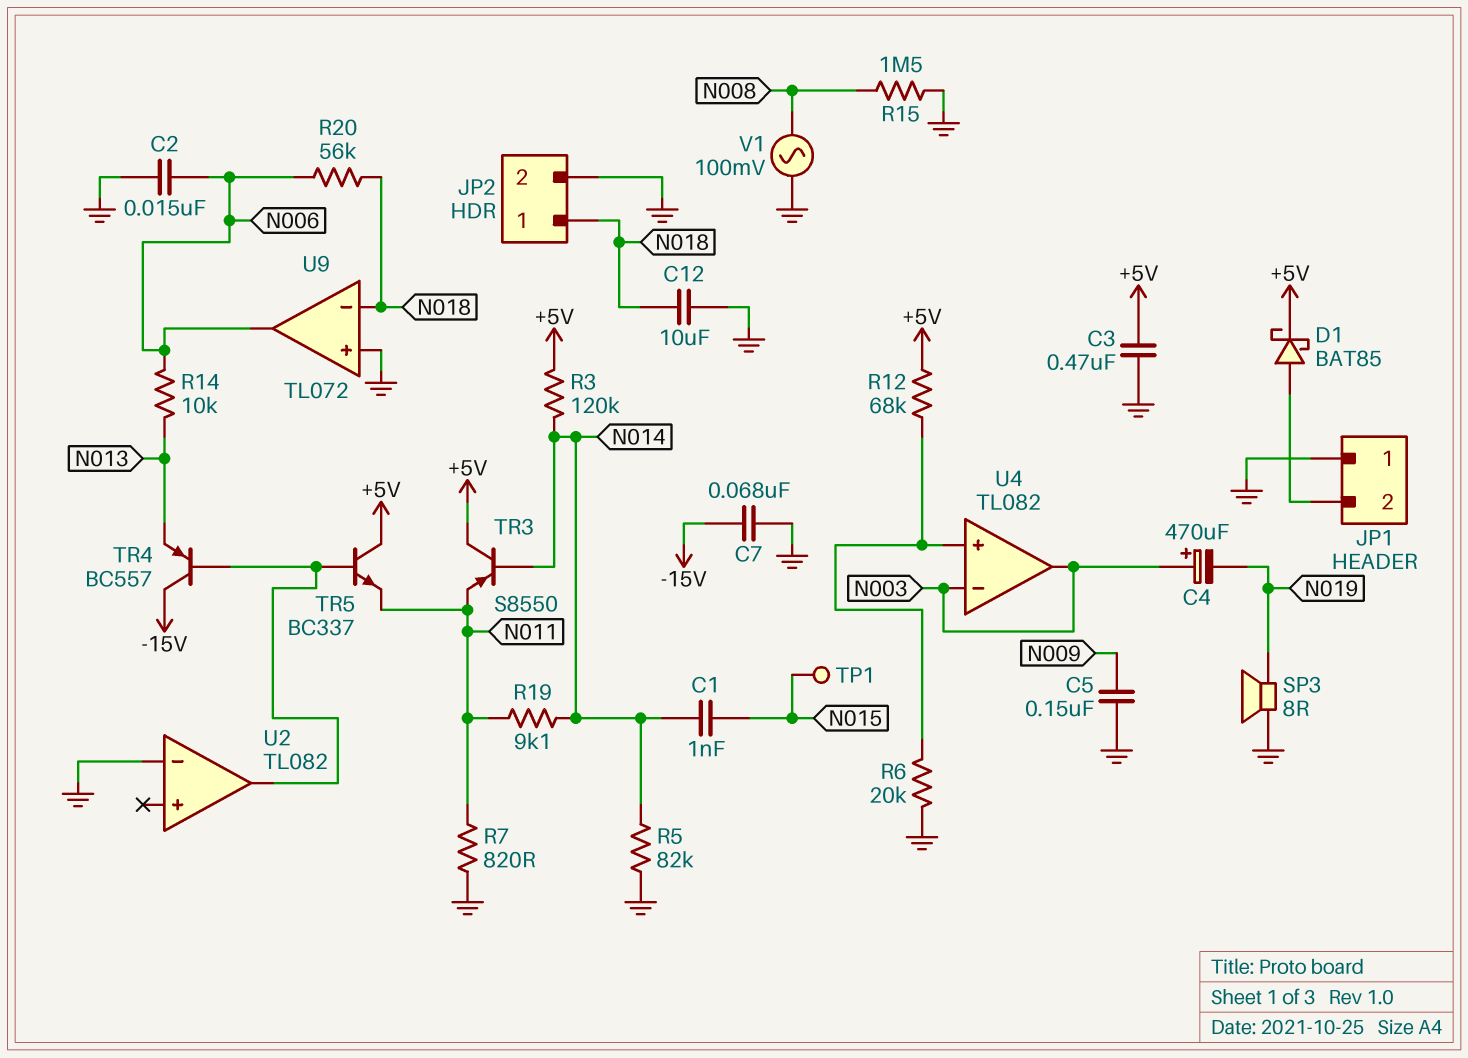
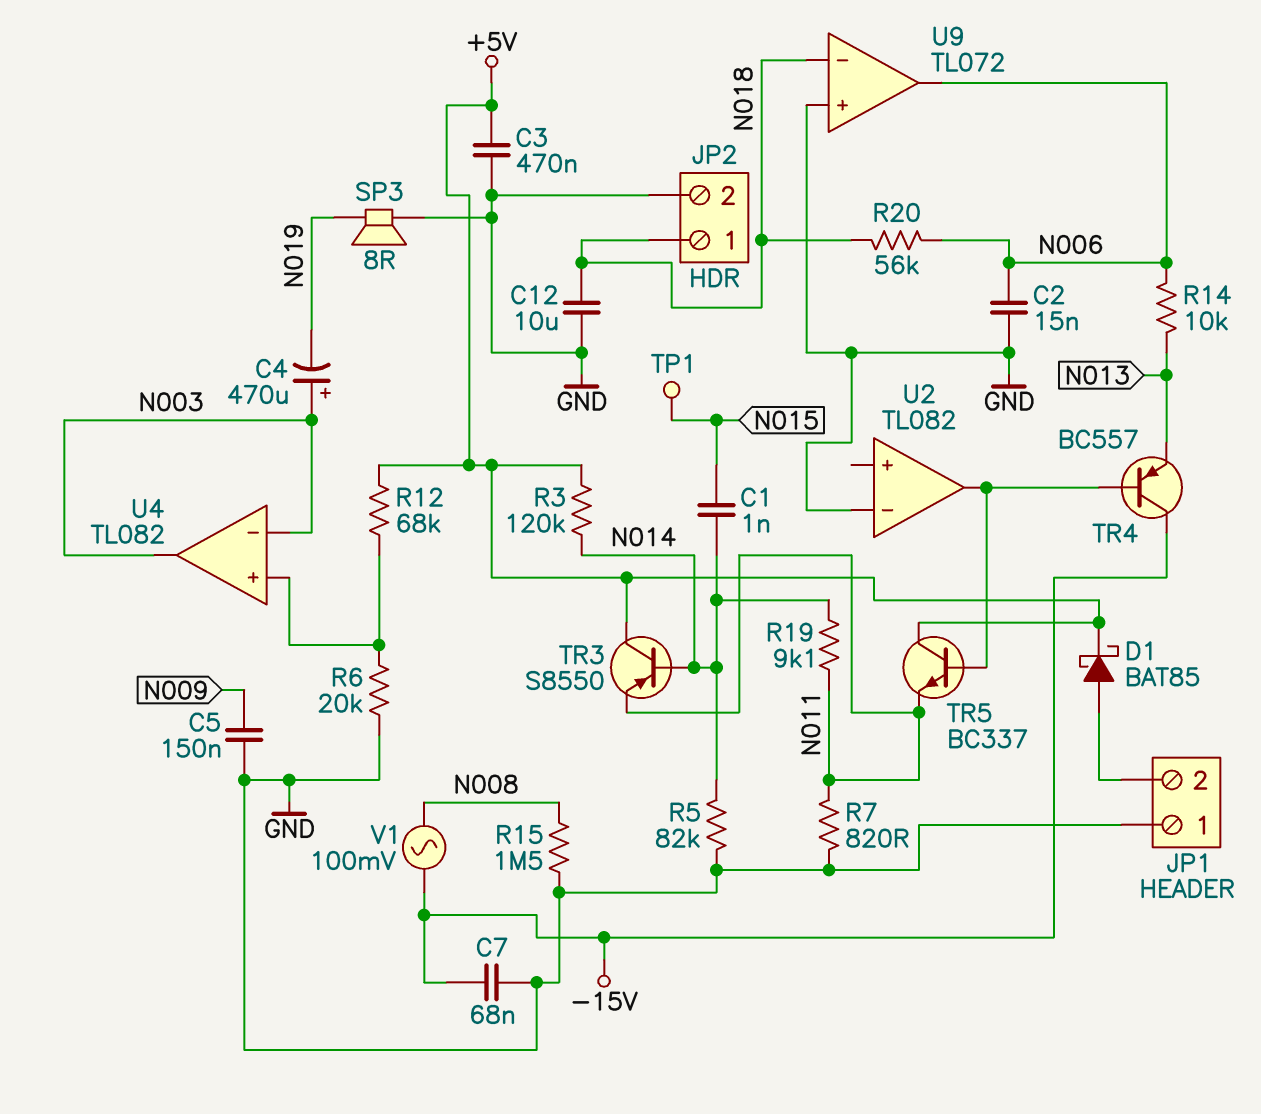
V1: AC 100mV (GND, N008) -> AC 100mV (-15V, N008)

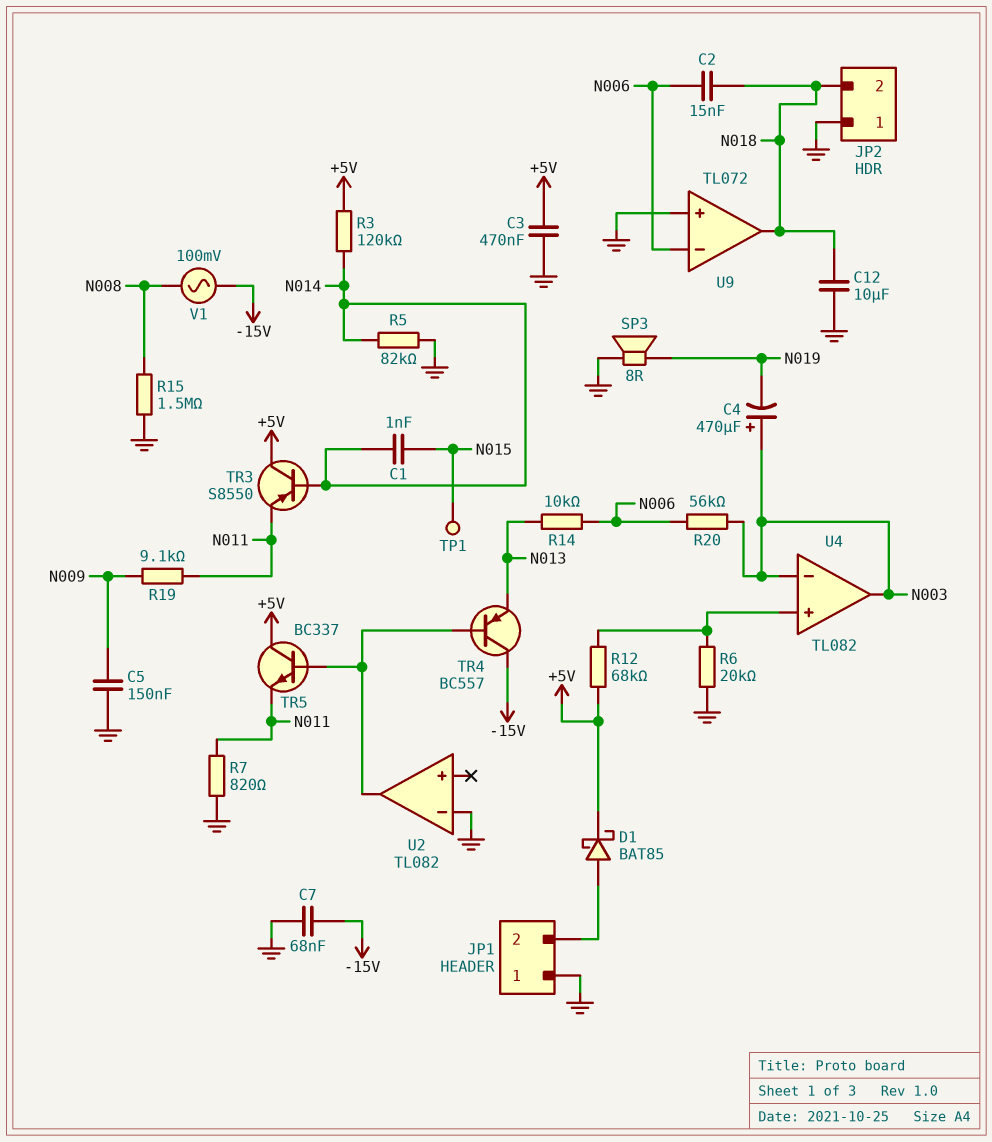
C2: 15nF (GND, N006) -> 15nF (N006, N018)
JP2 pin 1: N018 -> GND
JP2 pin 2: GND -> N018
R19: 9.1k (N011, N014) -> 9.1k (N009, N011)
R20: 56k (N006, N018) -> 56k (N003, N006)
U9 pin in-: N018 -> N006
U9 pin out: N006 -> N018

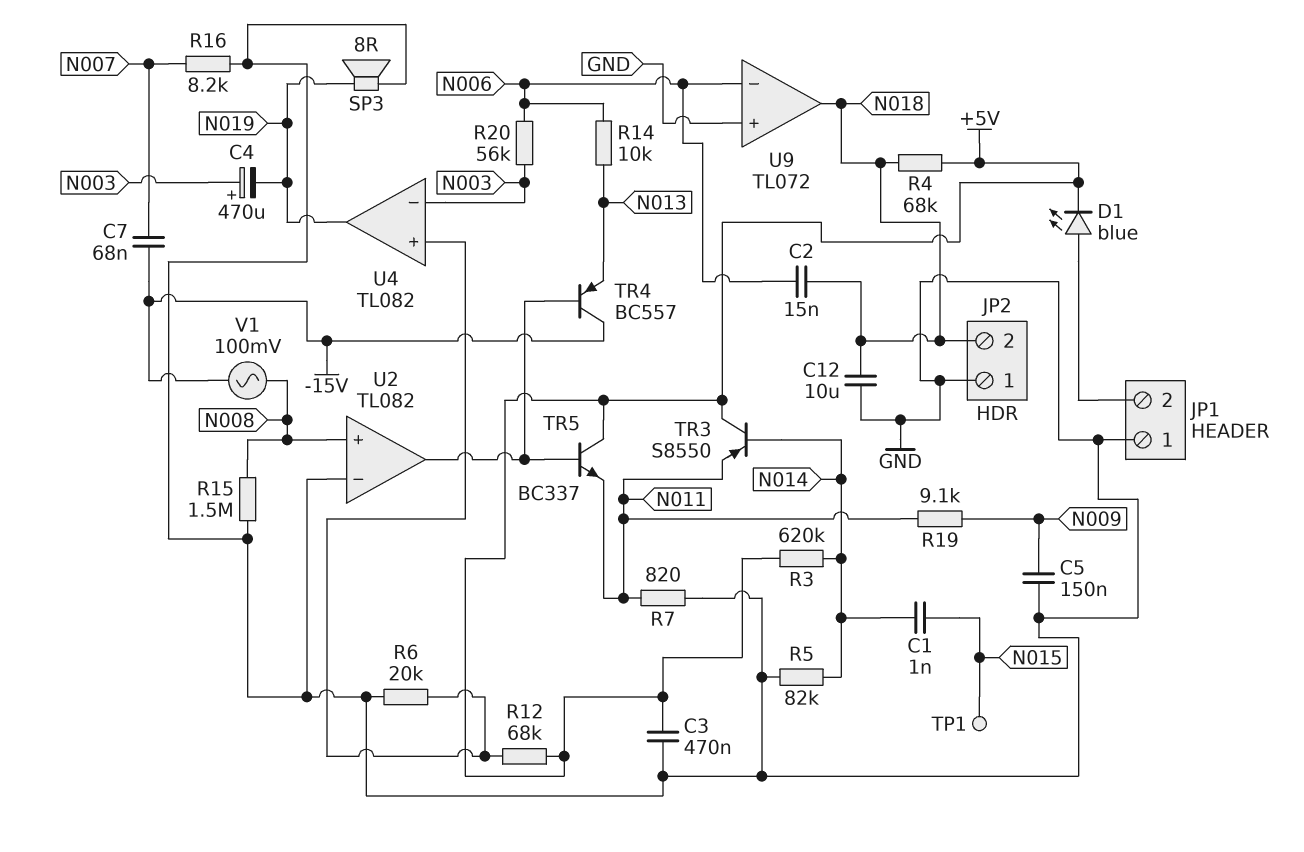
C7: 68nF (-15V, GND) -> 68nF (-15V, N007)
D1: schottky BAT85 (A JP1/2, K +5V) -> LED blue (A JP1/2, K +5V)
R3: 120k (+5V, N014) -> 620k (+5V, N014)
R4: none -> 68k (+5V, N018)
R16: none -> 8.2k (GND, N007)
U2 pin in+: none -> N008
U4 pin out: N003 -> N019

